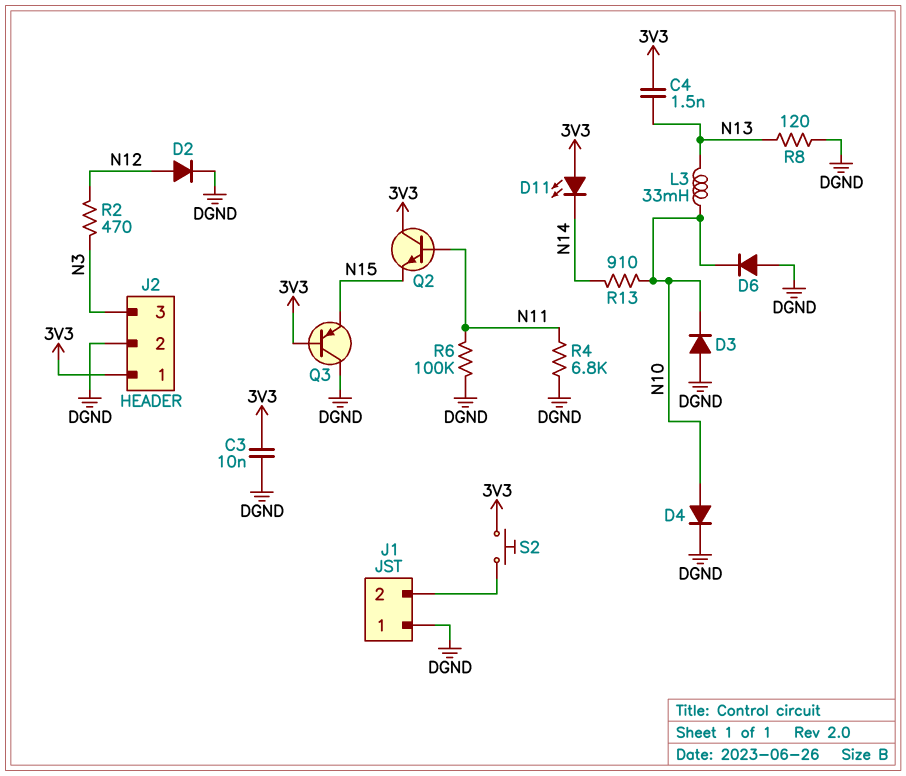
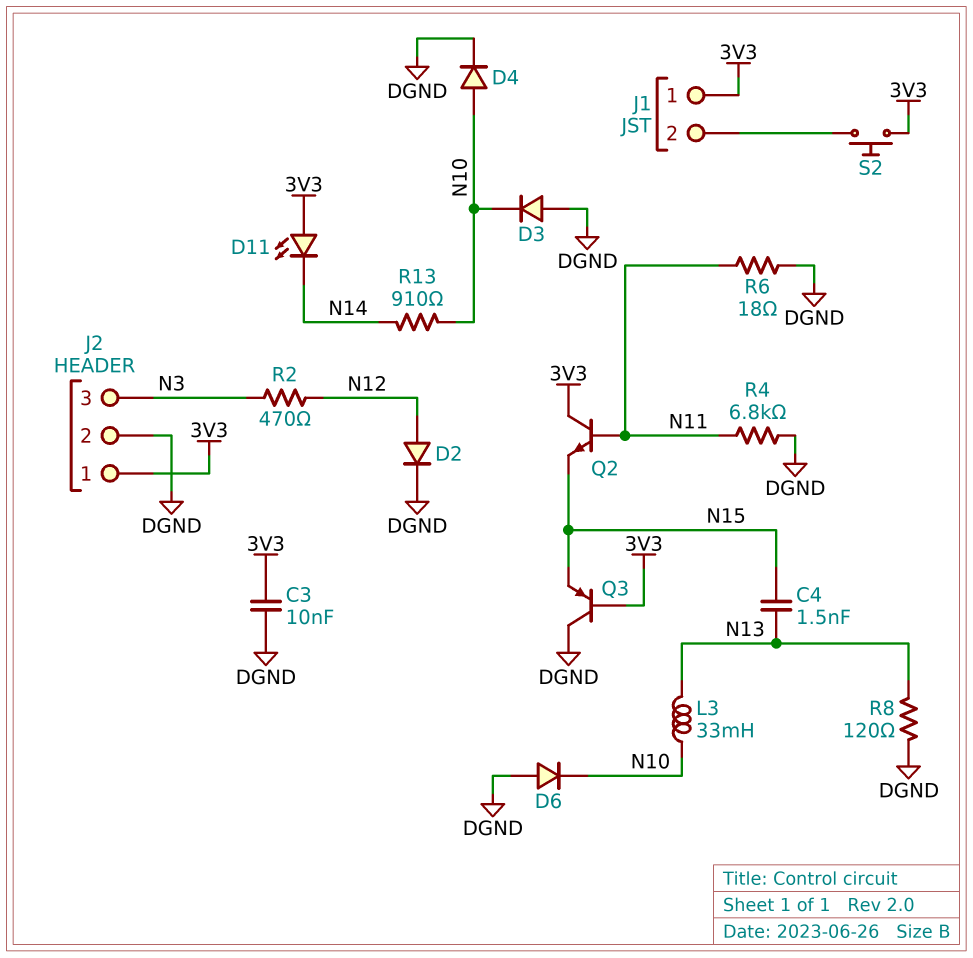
C4: 1.5nF (3V3, N13) -> 1.5nF (N13, N15)
J1 pin 1: DGND -> 3V3
R6: 100k (DGND, N11) -> 18 (DGND, N11)

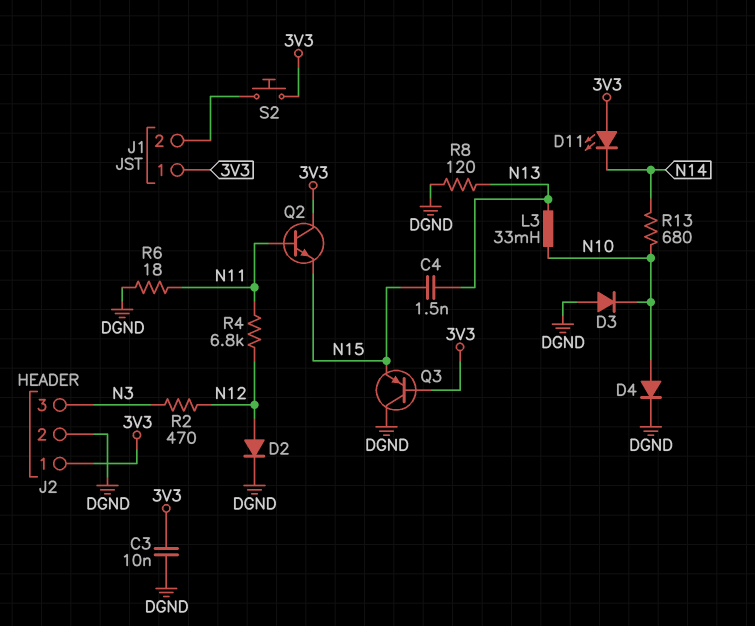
D6: diode (A DGND, K N10) -> none
R4: 6.8k (DGND, N11) -> 6.8k (N11, N12)
R13: 910 (N10, N14) -> 680 (N10, N14)

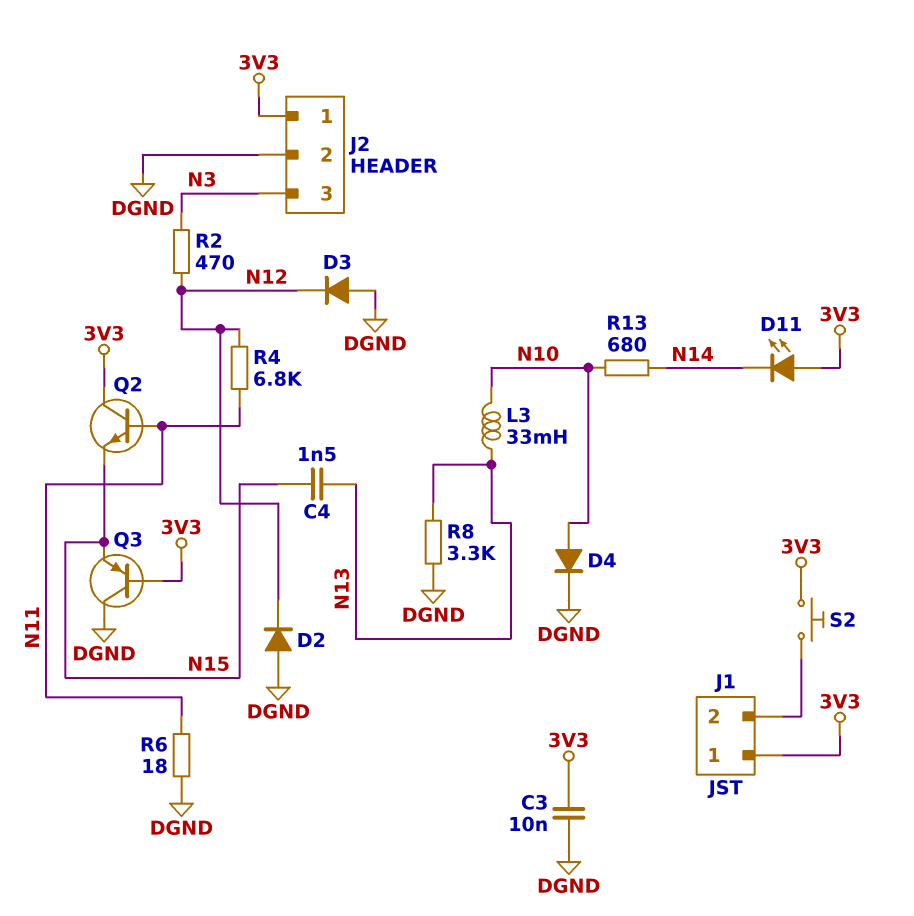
D2: diode (A N12, K DGND) -> diode (A DGND, K N12)
D3: diode (A DGND, K N10) -> diode (A DGND, K N12)
R8: 120 (DGND, N13) -> 3.3k (DGND, N13)

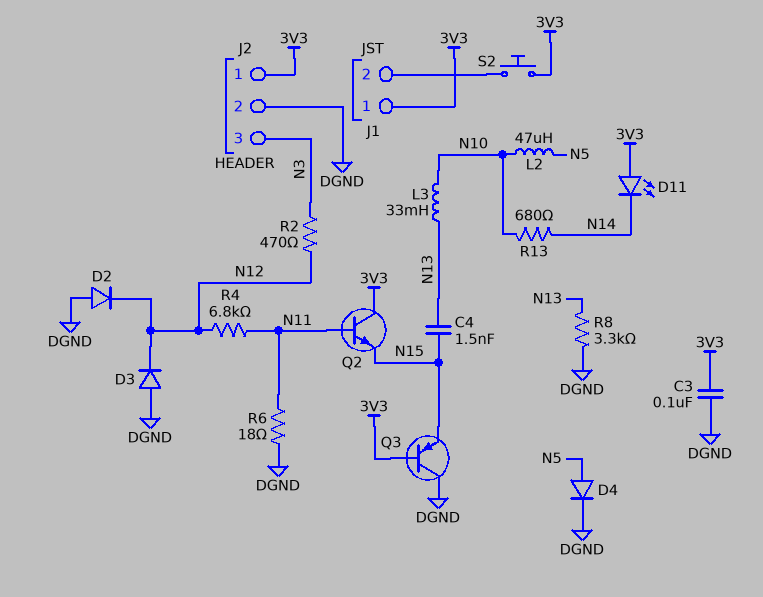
C3: 10nF (3V3, DGND) -> 100nF (3V3, DGND)
D4: diode (A N10, K DGND) -> diode (A N5, K DGND)
L2: none -> 47uH (N5, N10)

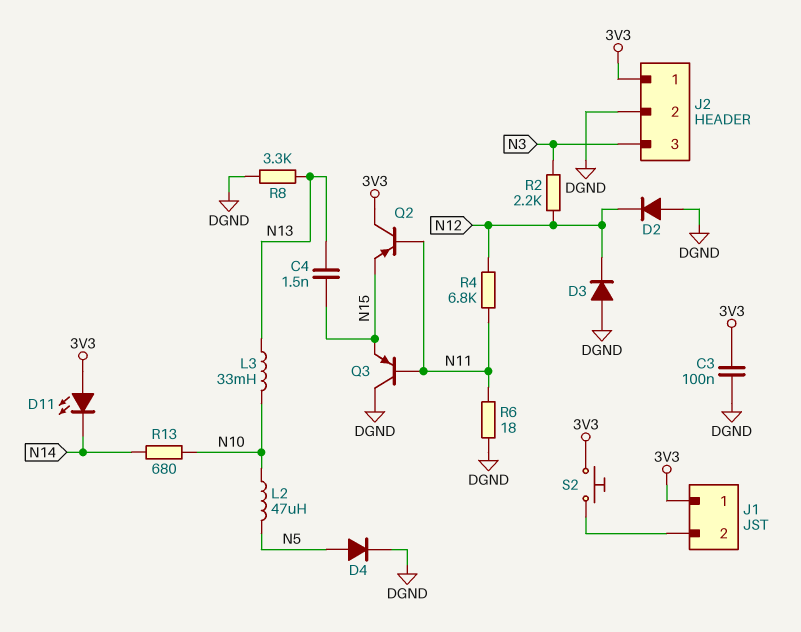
Q2: NPN (B N11, C 3V3, E N15) -> PNP (B N11, C 3V3, E N15)
Q3: PNP (B 3V3, C DGND, E N15) -> PNP (B N11, C DGND, E N15)
R2: 470 (N3, N12) -> 2.2k (N3, N12)

